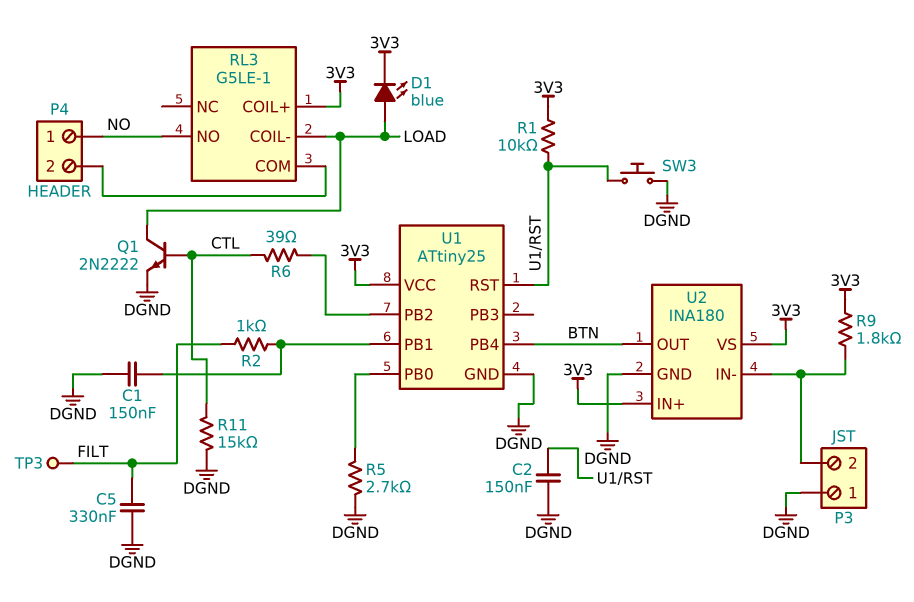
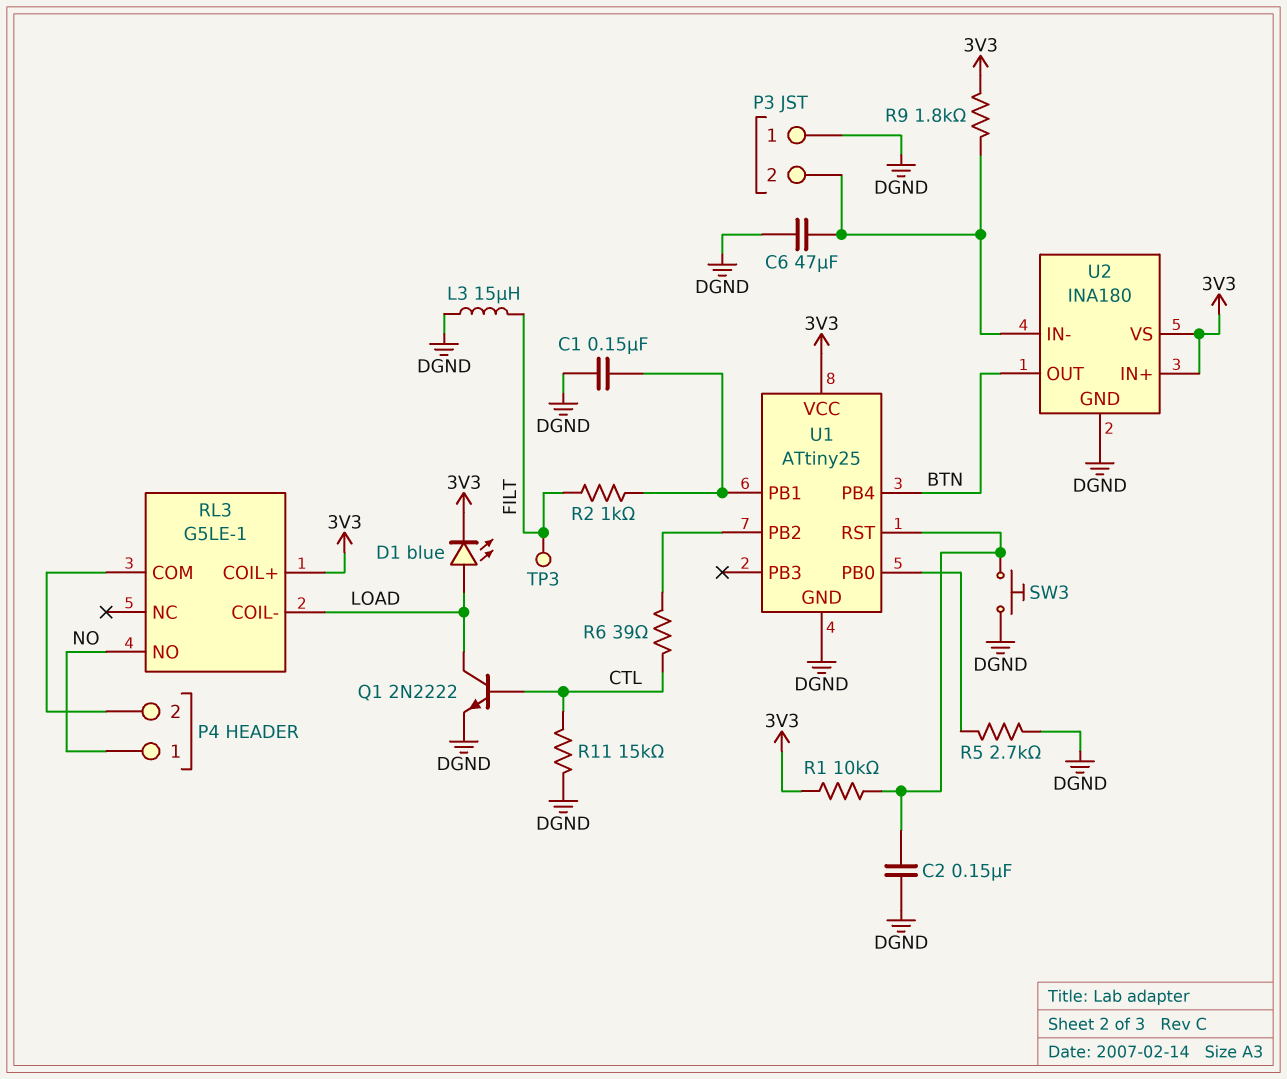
C5: 330nF (DGND, FILT) -> none
C6: none -> 47uF (DGND, P3/2)
L3: none -> 15uH (DGND, FILT)

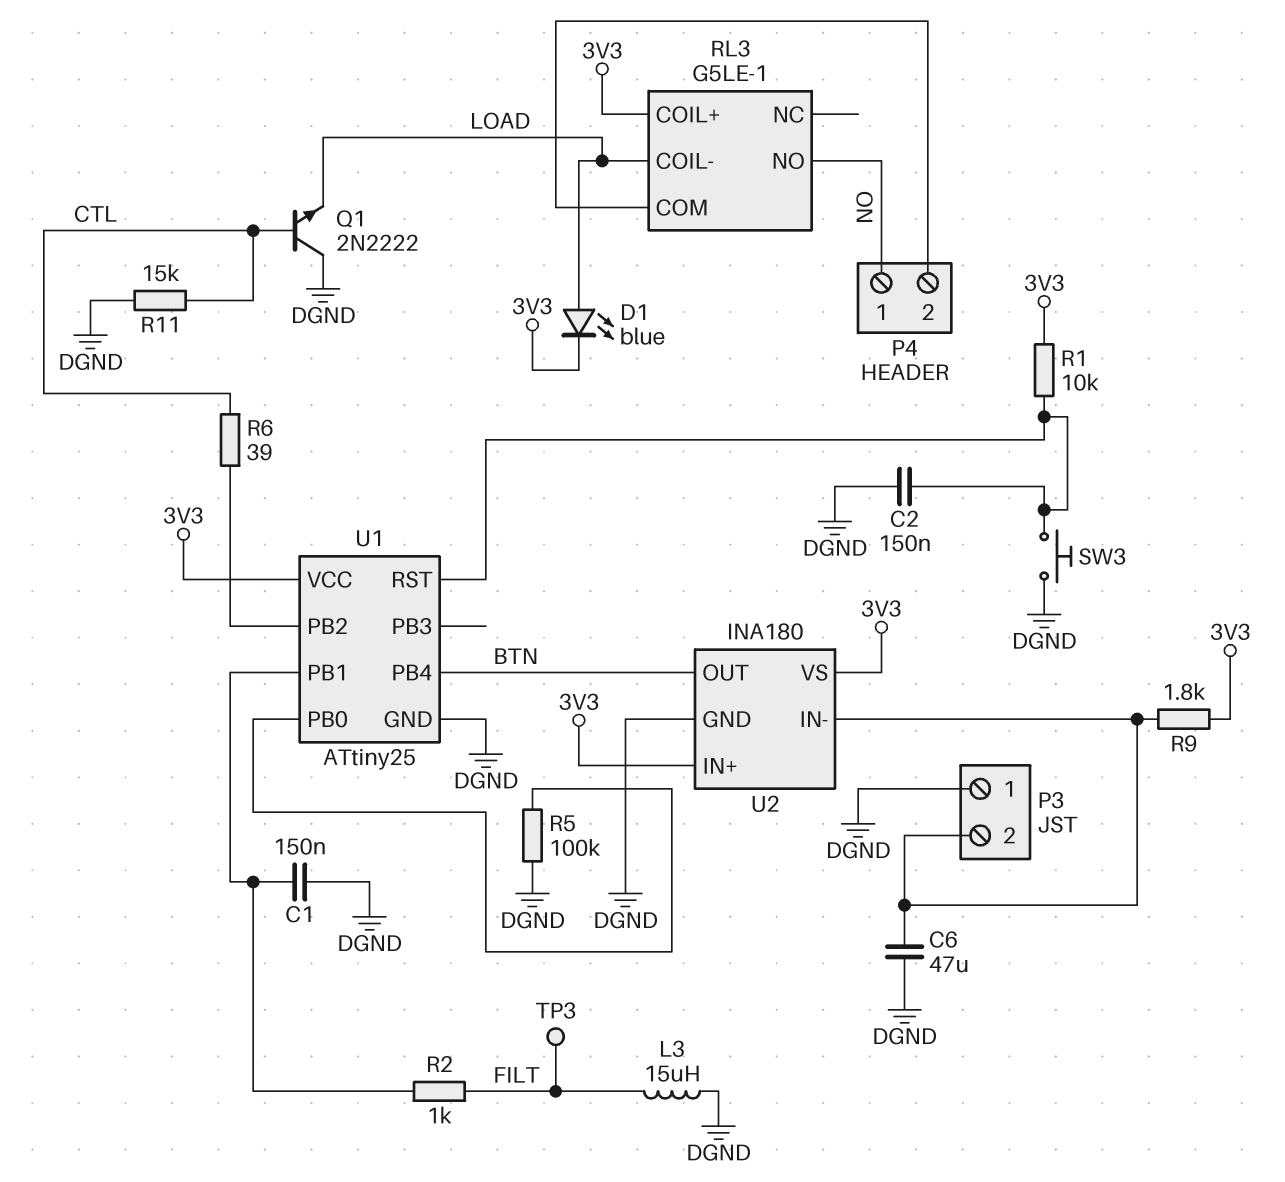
Q1: NPN 2N2222 (B CTL, C LOAD, E DGND) -> NPN 2N2222 (B CTL, C DGND, E LOAD)
R5: 2.7k (DGND, U1/PB0) -> 100k (DGND, U1/PB0)

